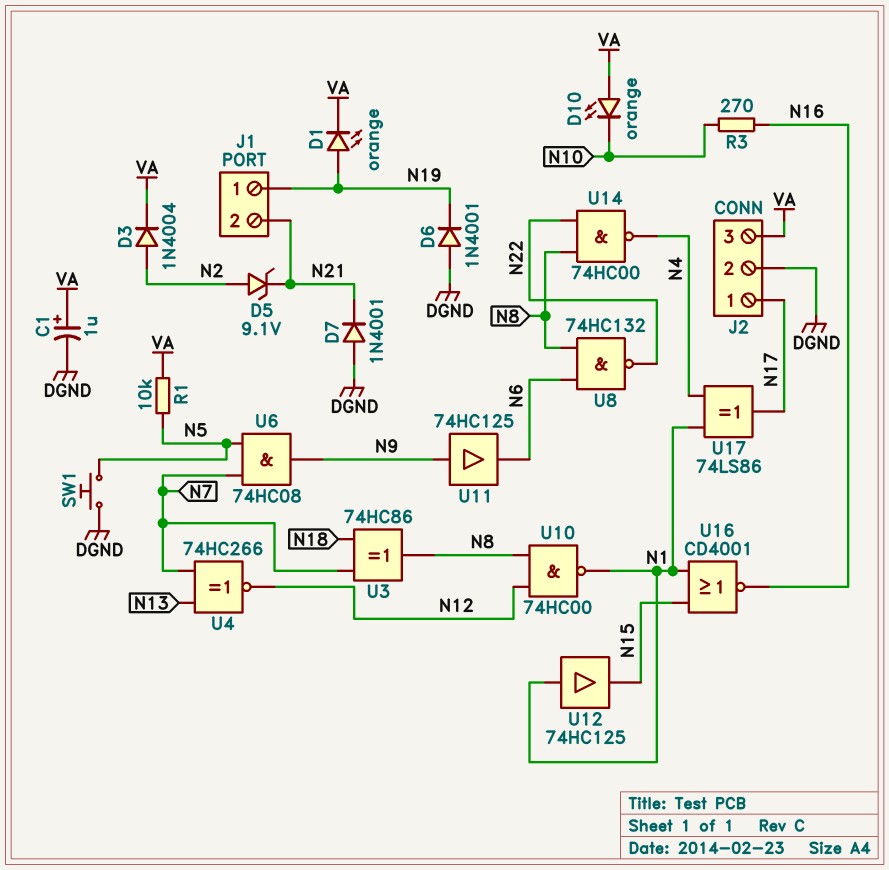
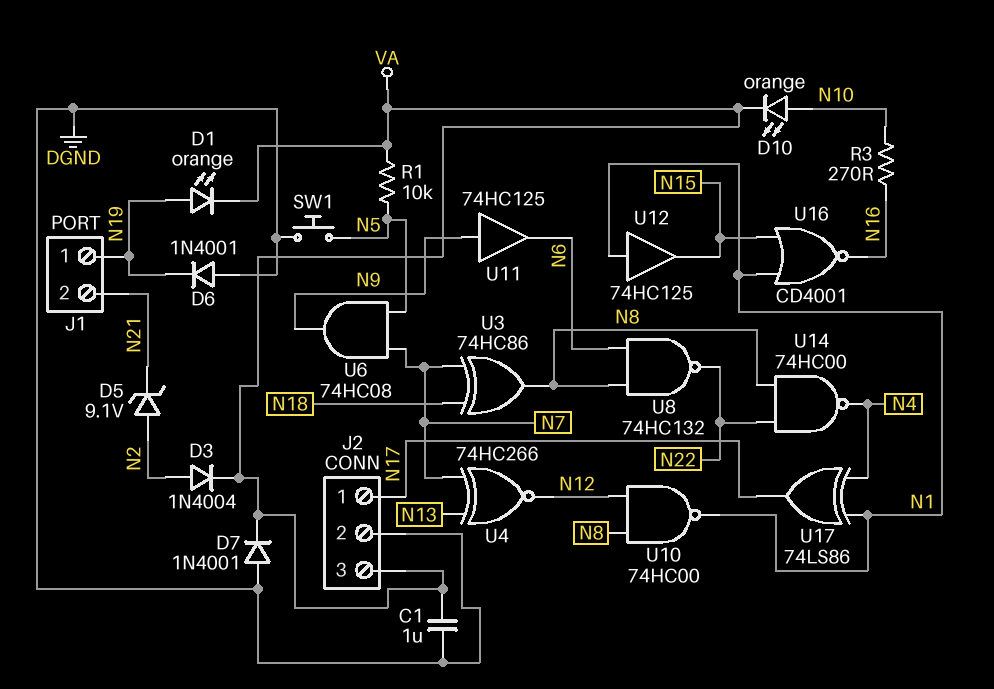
C1: 1uF (plus VA, minus DGND) -> 1uF (DGND, VA)
D7: diode 1N4001 (A DGND, K N21) -> diode 1N4001 (A DGND, K VA)
D10: LED orange (A VA, K N10) -> LED orange (A N10, K VA)

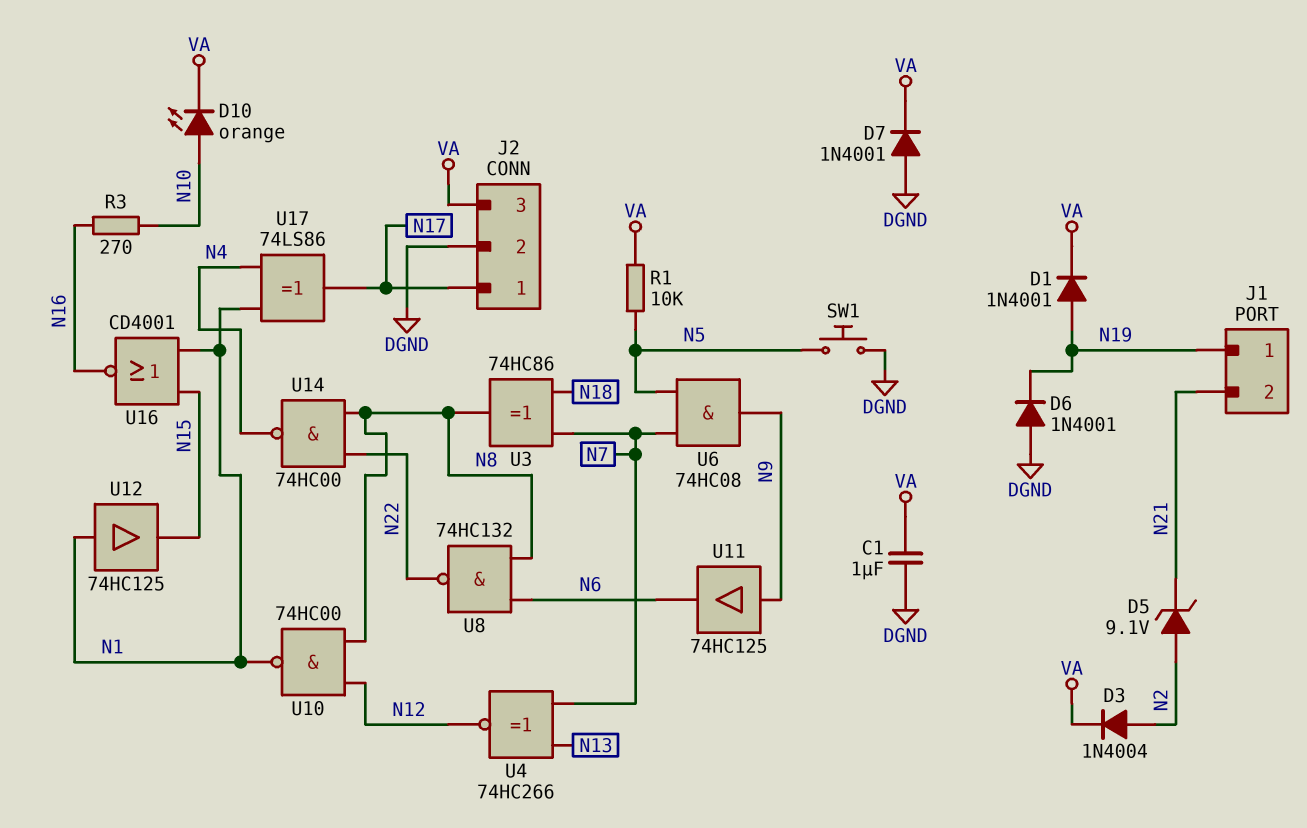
D1: LED orange (A N19, K VA) -> diode 1N4001 (A N19, K VA)

